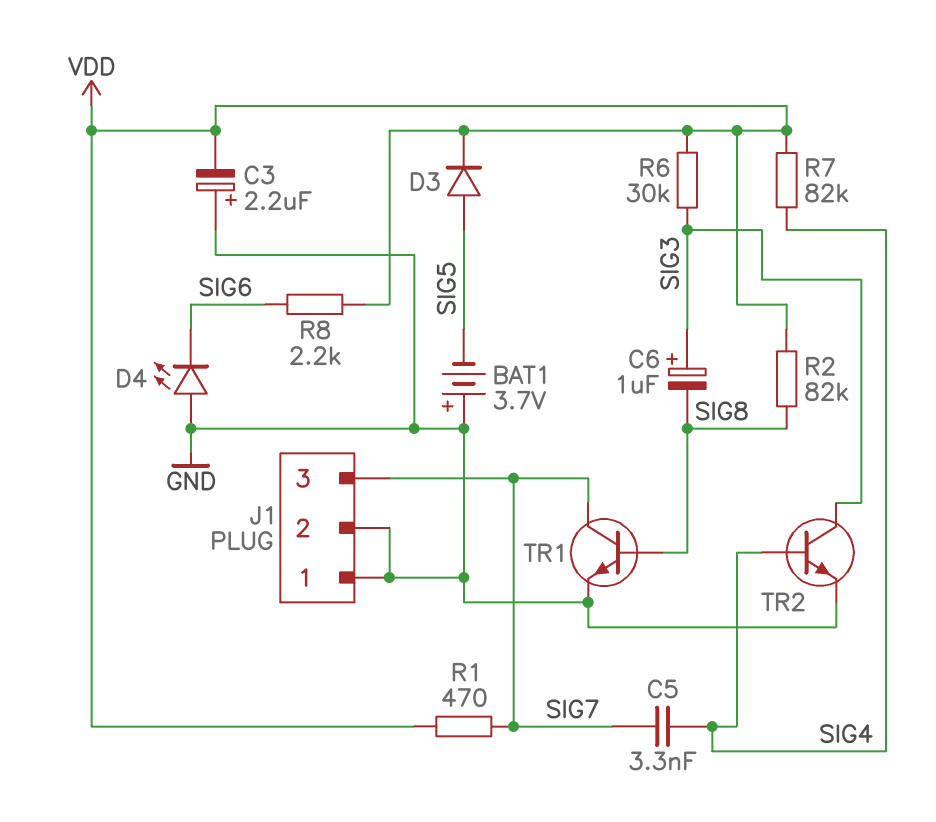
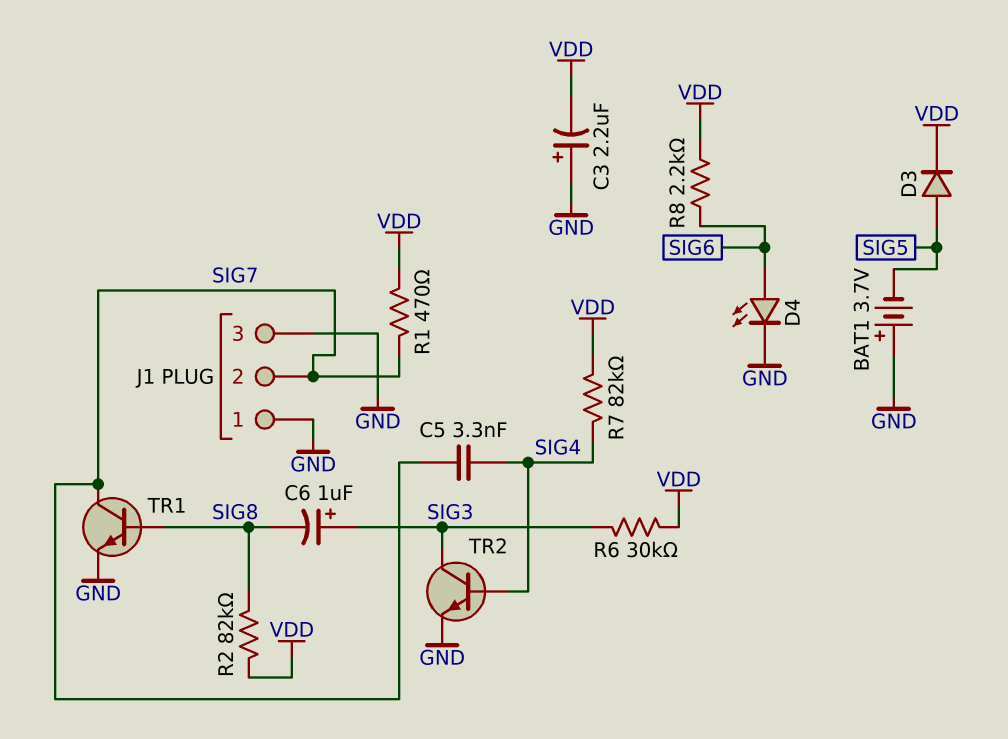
D4: LED (A GND, K SIG6) -> LED (A SIG6, K GND)
J1 pin 2: GND -> SIG7
J1 pin 3: SIG7 -> GND

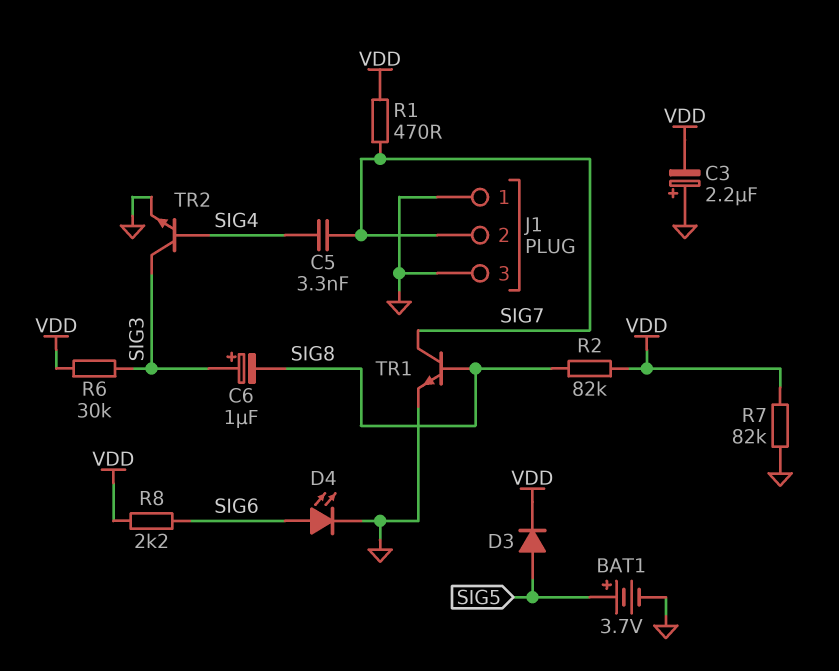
BAT1: 3.7V (plus GND, minus SIG5) -> 3.7V (plus SIG5, minus GND)
R7: 82k (SIG4, VDD) -> 82k (GND, VDD)

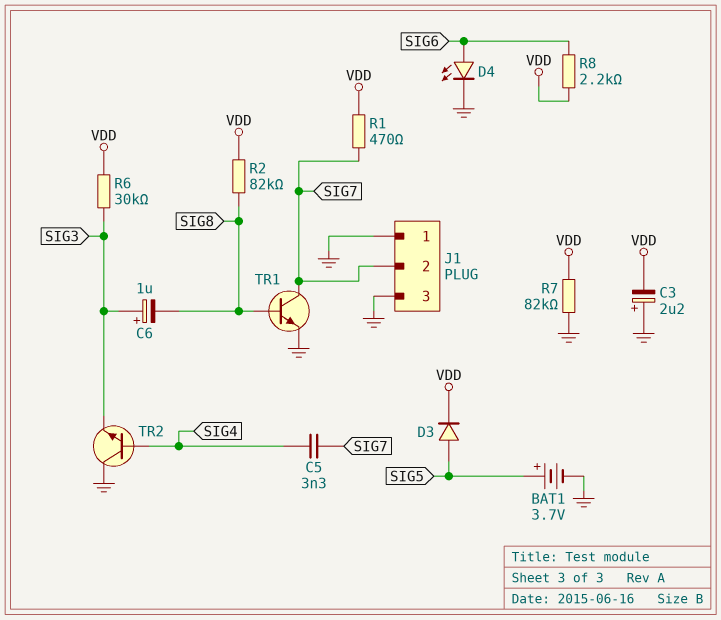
TR2: NPN (B SIG4, C SIG3, E GND) -> NPN (B SIG4, C GND, E SIG3)

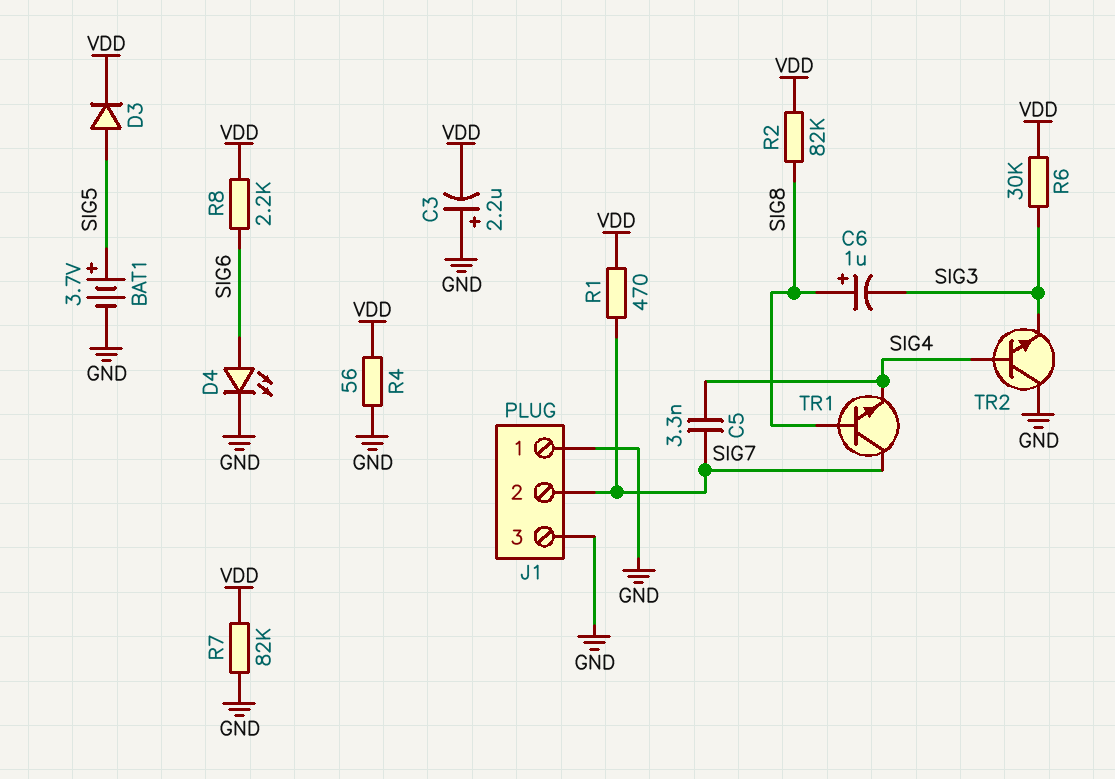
C6: 1uF (plus SIG3, minus SIG8) -> 1uF (plus SIG8, minus SIG3)
R4: none -> 56 (GND, VDD)
TR1: NPN (B SIG8, C SIG7, E GND) -> NPN (B SIG8, C SIG7, E SIG4)

